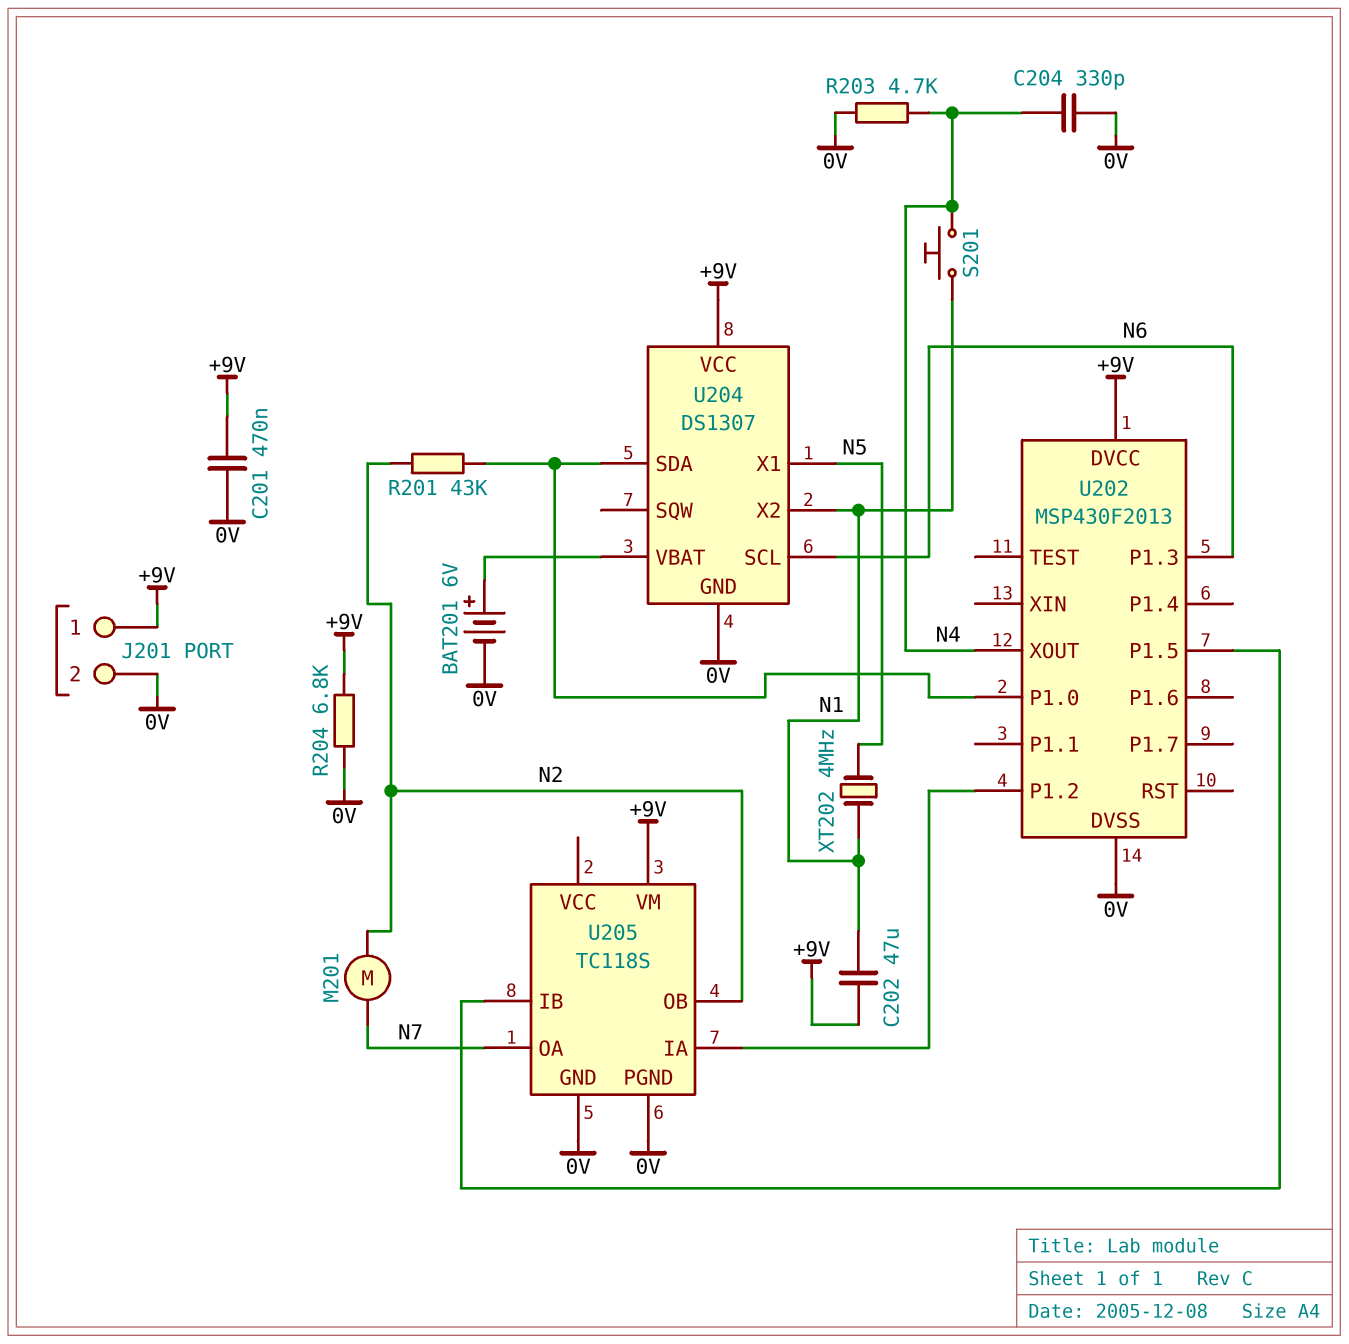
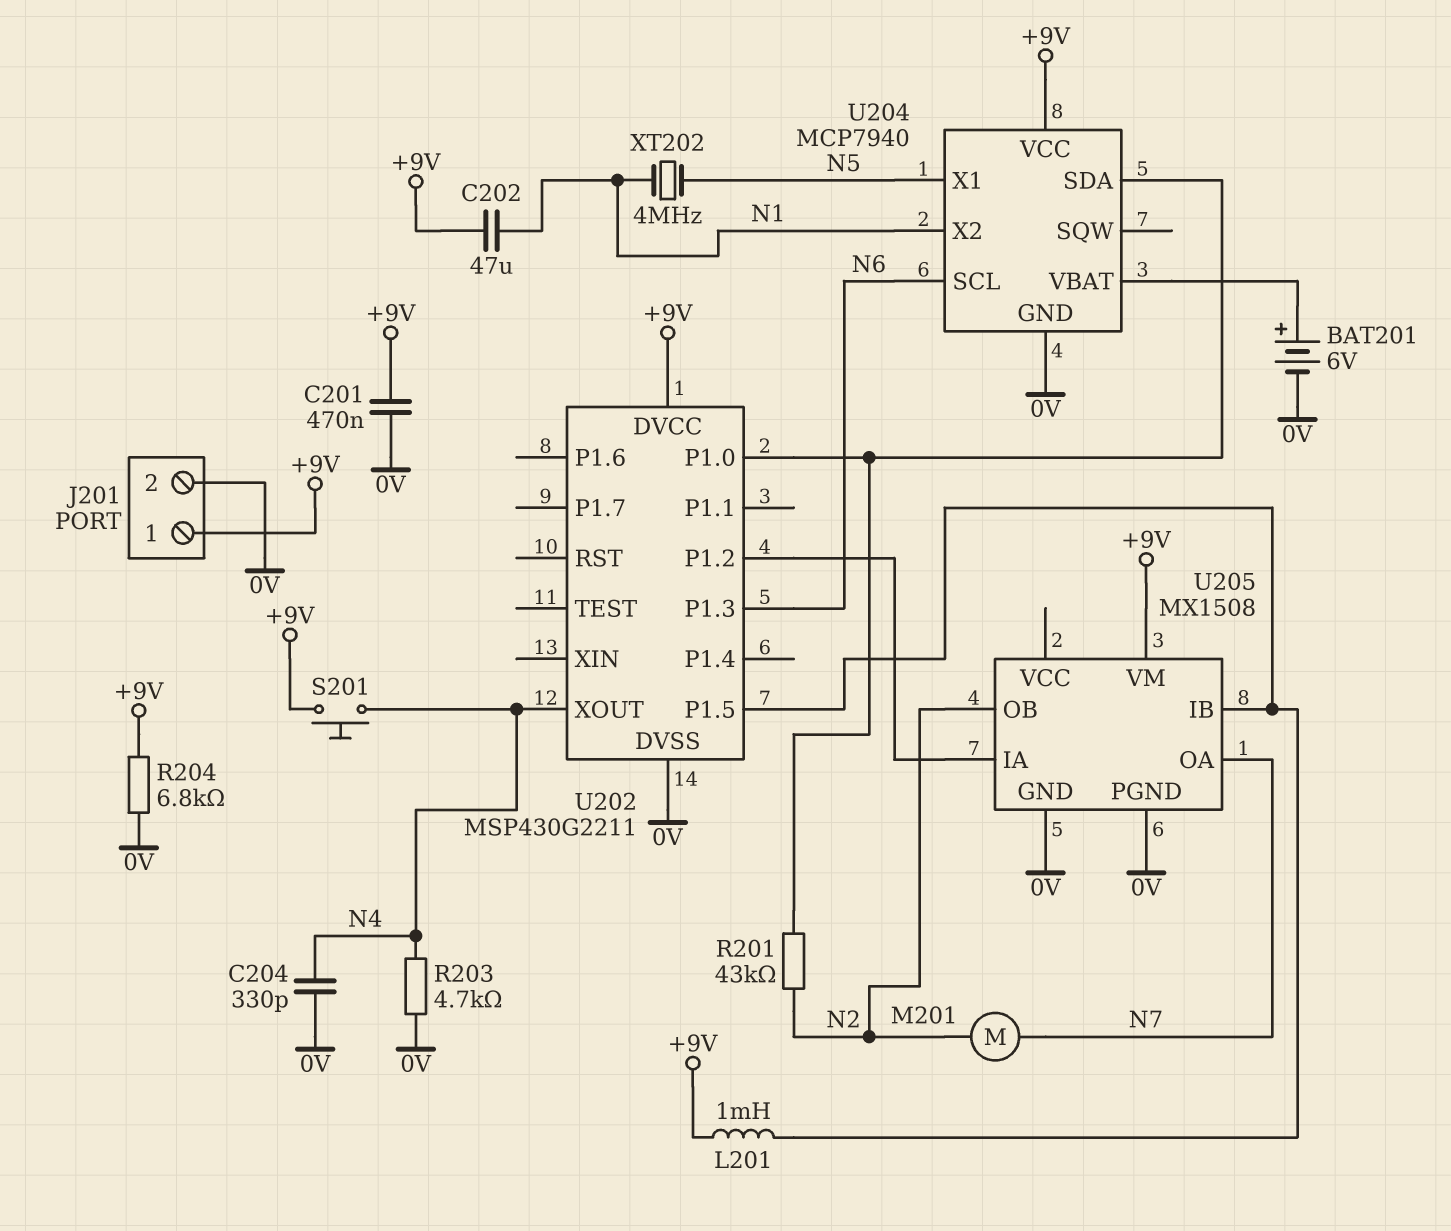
L201: none -> 1mH (+9V, U202/P1.5)
S201: button (N1, N4) -> button (+9V, N4)
U202: MSP430F2013 -> MSP430G2211
U204: DS1307 -> MCP7940
U205: TC118S -> MX1508

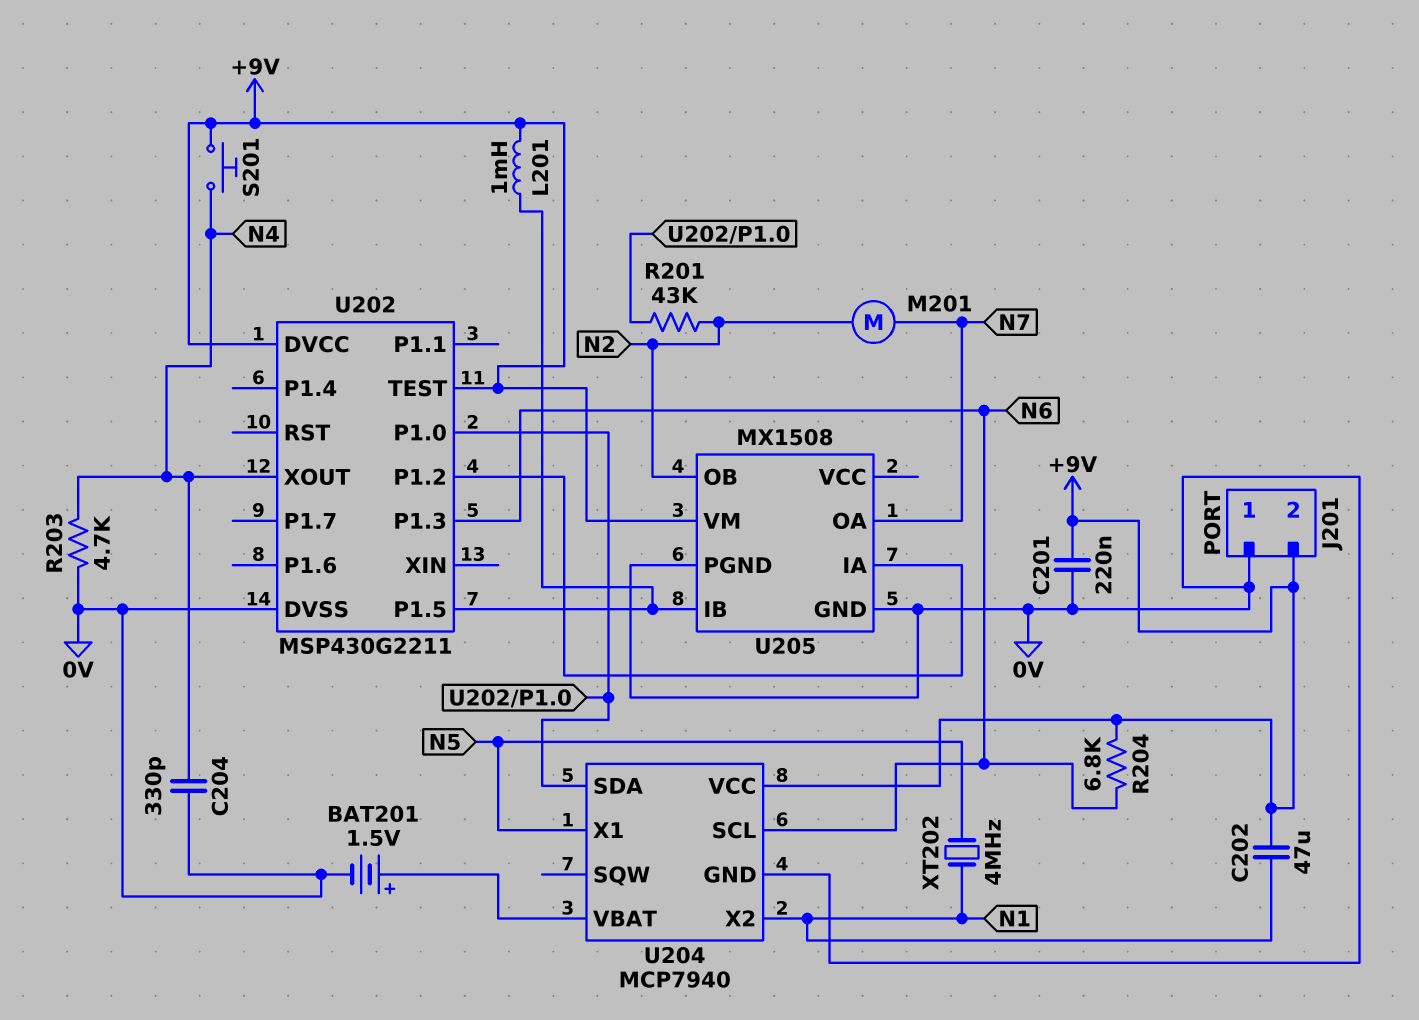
BAT201: 6V (plus U204/VBAT, minus 0V) -> 1.5V (plus U204/VBAT, minus 0V)
C201: 470nF (+9V, 0V) -> 220nF (+9V, 0V)
J201 pin 1: +9V -> 0V
J201 pin 2: 0V -> +9V
R204: 6.8k (+9V, 0V) -> 6.8k (+9V, N6)
U202 pin TEST: none -> +9V

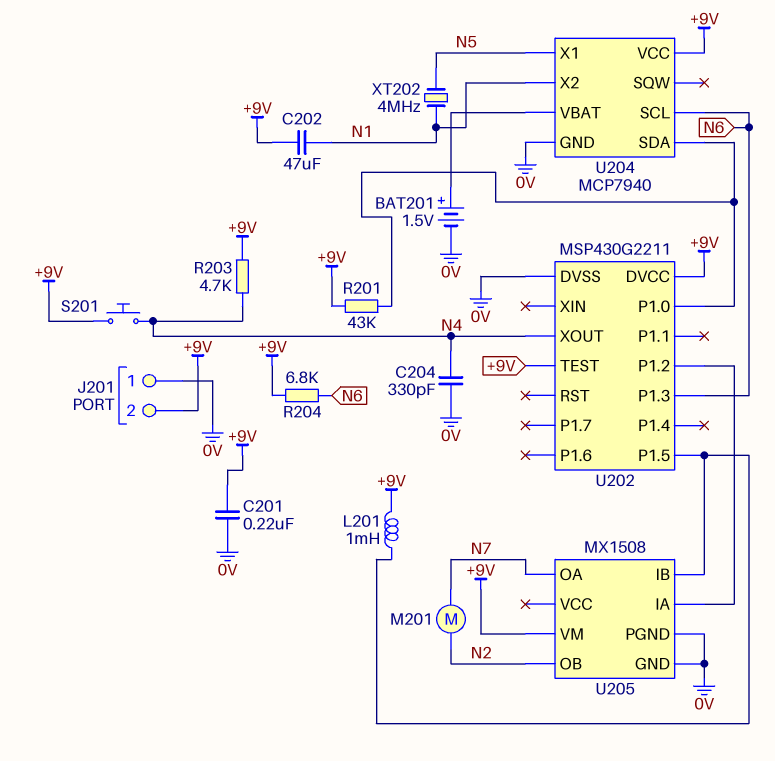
R201: 43k (N2, U202/P1.0) -> 43k (+9V, U202/P1.0)
R203: 4.7k (0V, N4) -> 4.7k (+9V, N4)

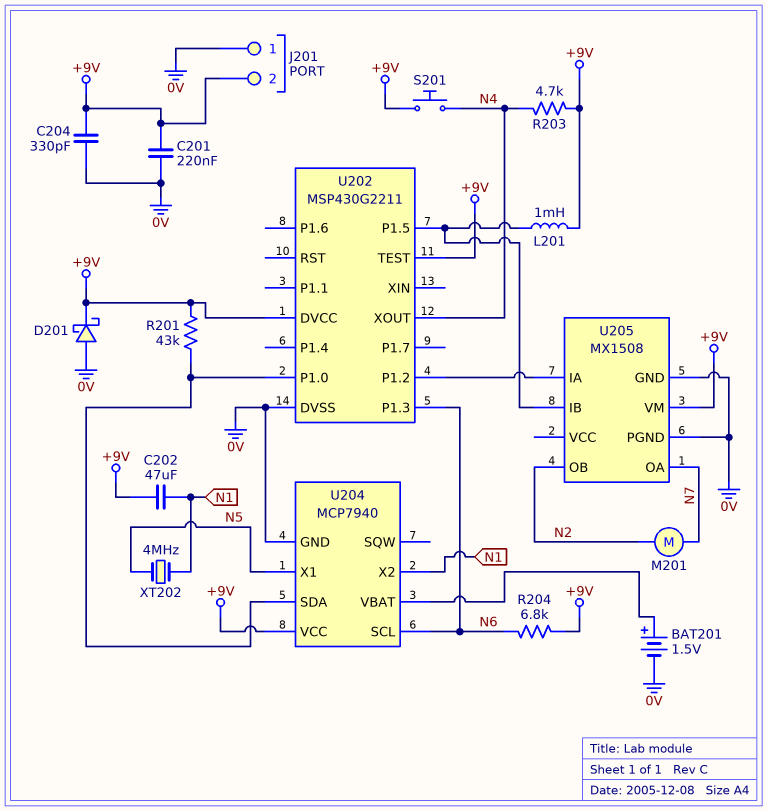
C204: 330pF (0V, N4) -> 330pF (+9V, 0V)
D201: none -> schottky (A 0V, K +9V)

